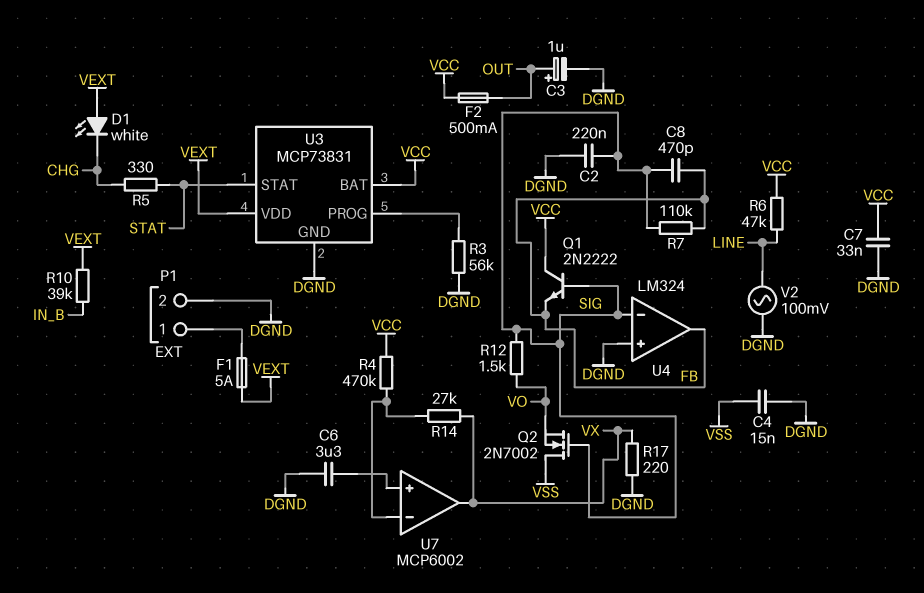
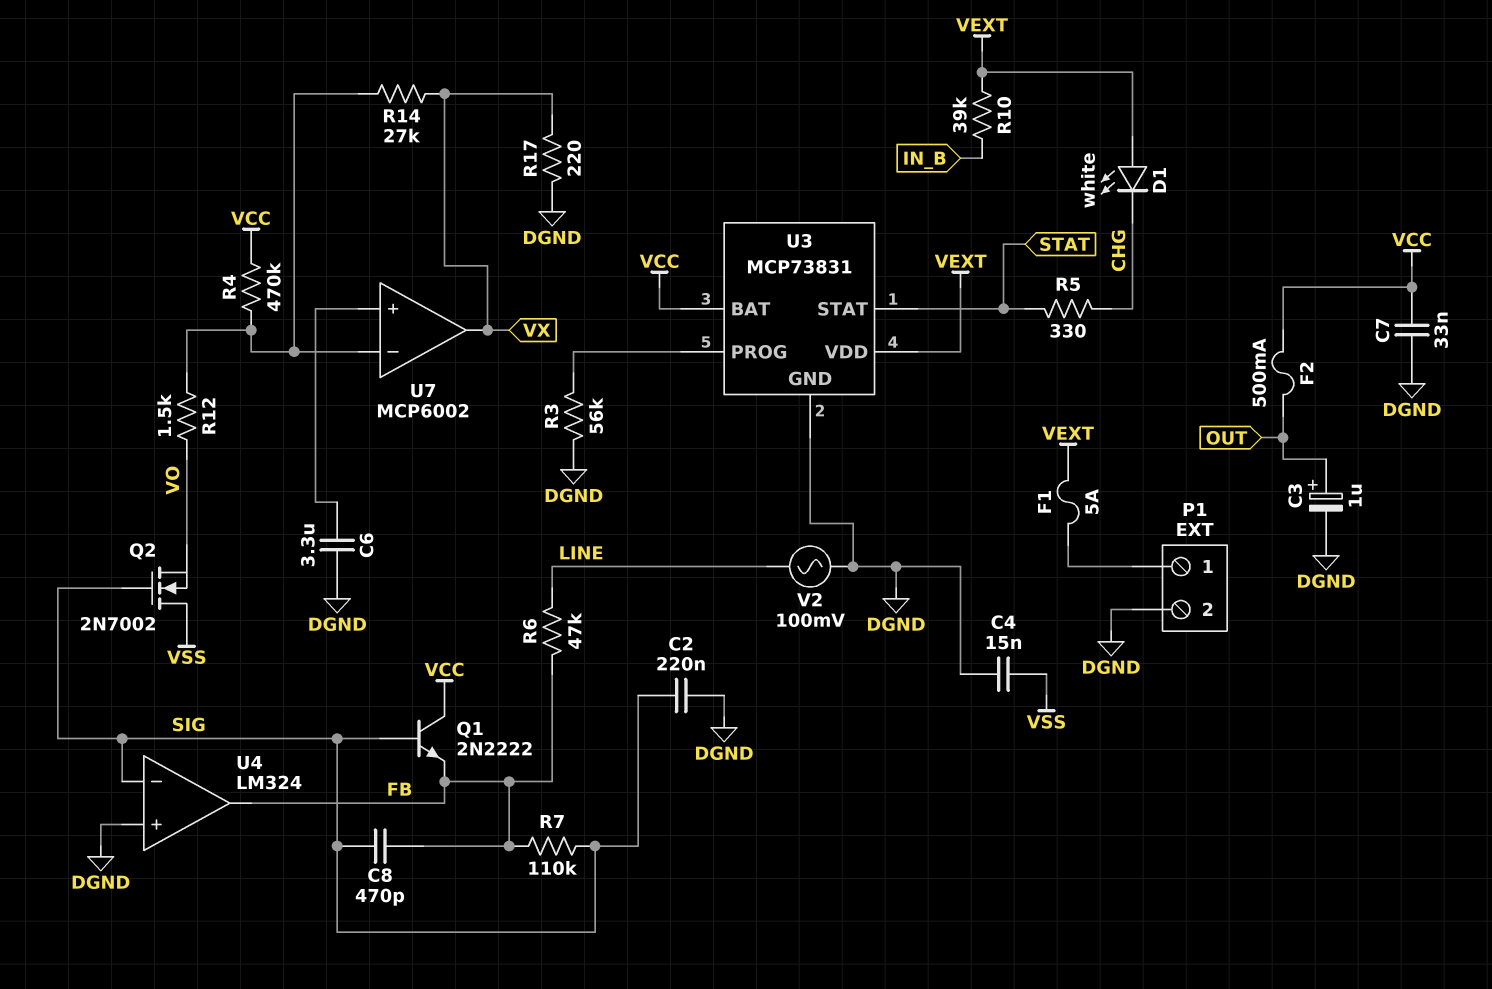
R6: 47k (LINE, VCC) -> 47k (FB, LINE)
R12: 1.5k (SIG, VO) -> 1.5k (U7/in-, VO)

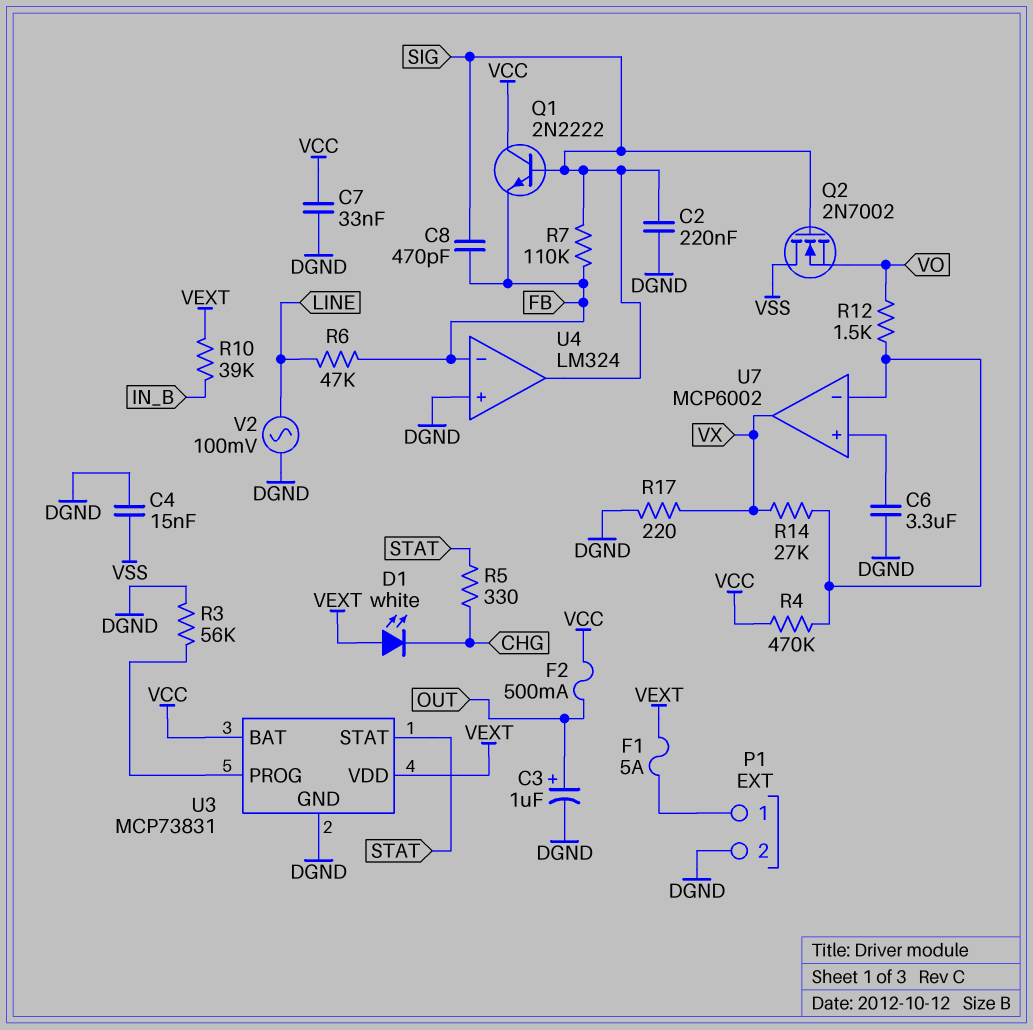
U4 pin in-: SIG -> FB
U4 pin out: FB -> SIG

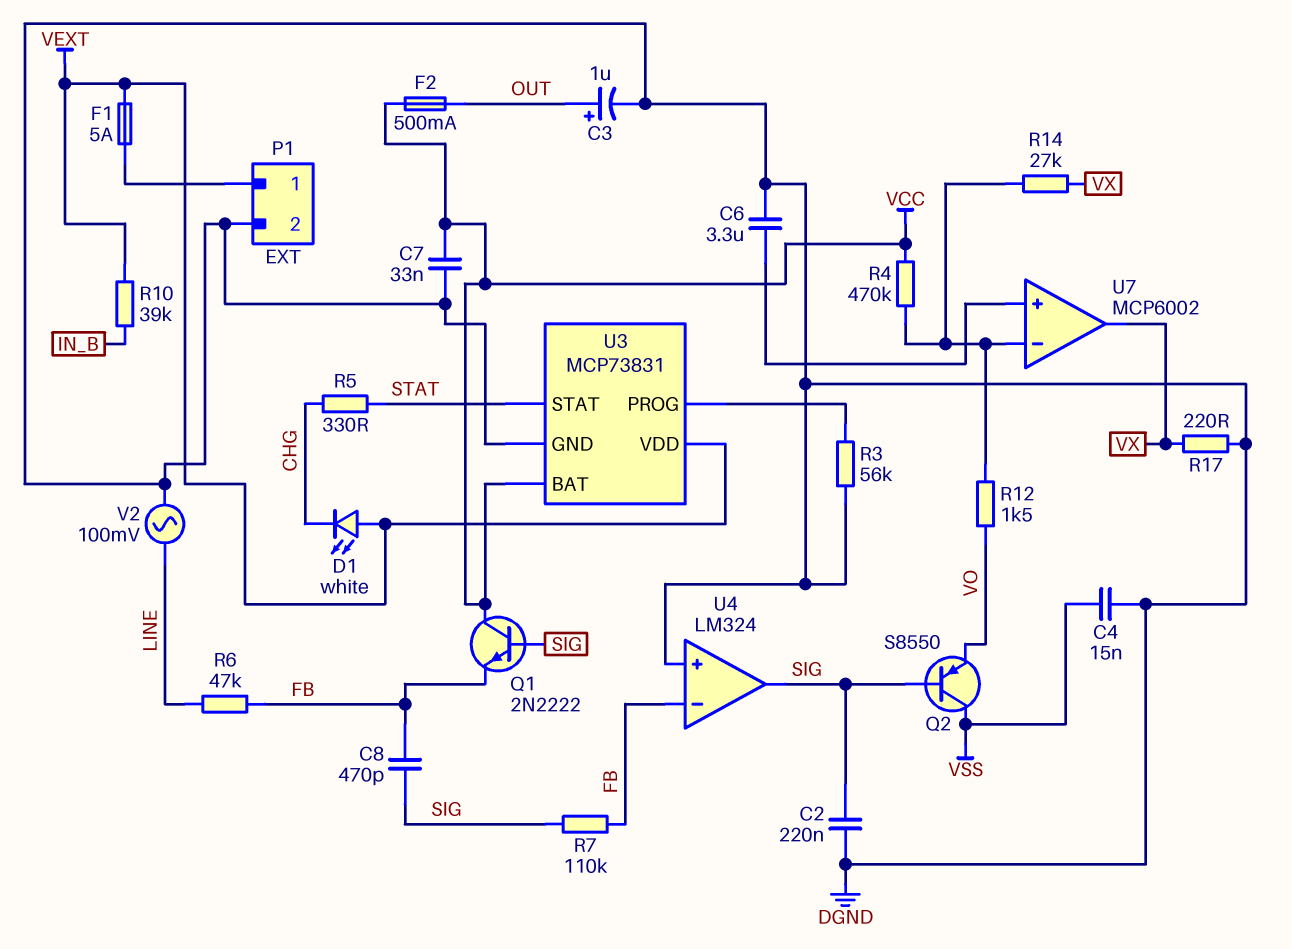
Q2: NMOS 2N7002 (G SIG, D VSS, S VO) -> PNP S8550 (B SIG, C VSS, E VO)

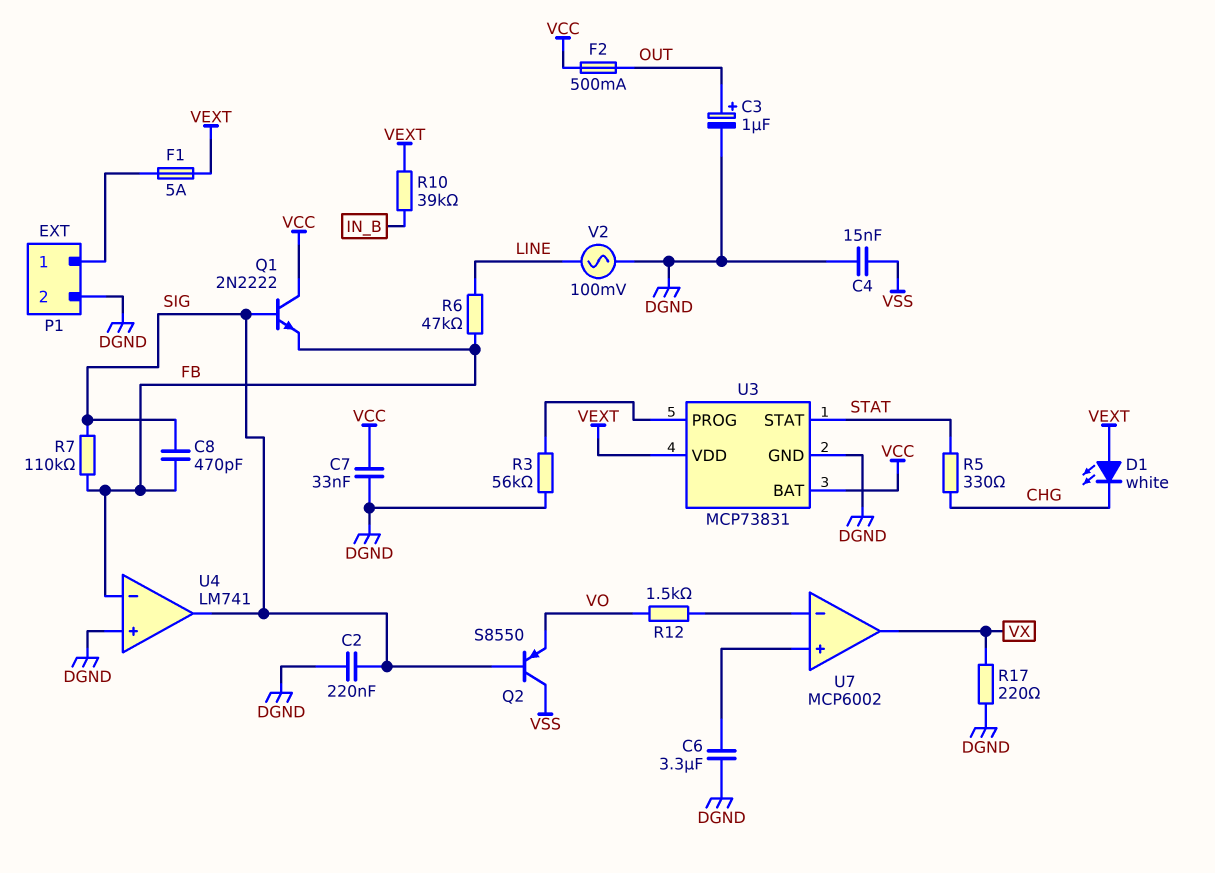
R4: 470k (U7/in-, VCC) -> none
R14: 27k (U7/in-, VX) -> none
U4: LM324 -> LM741

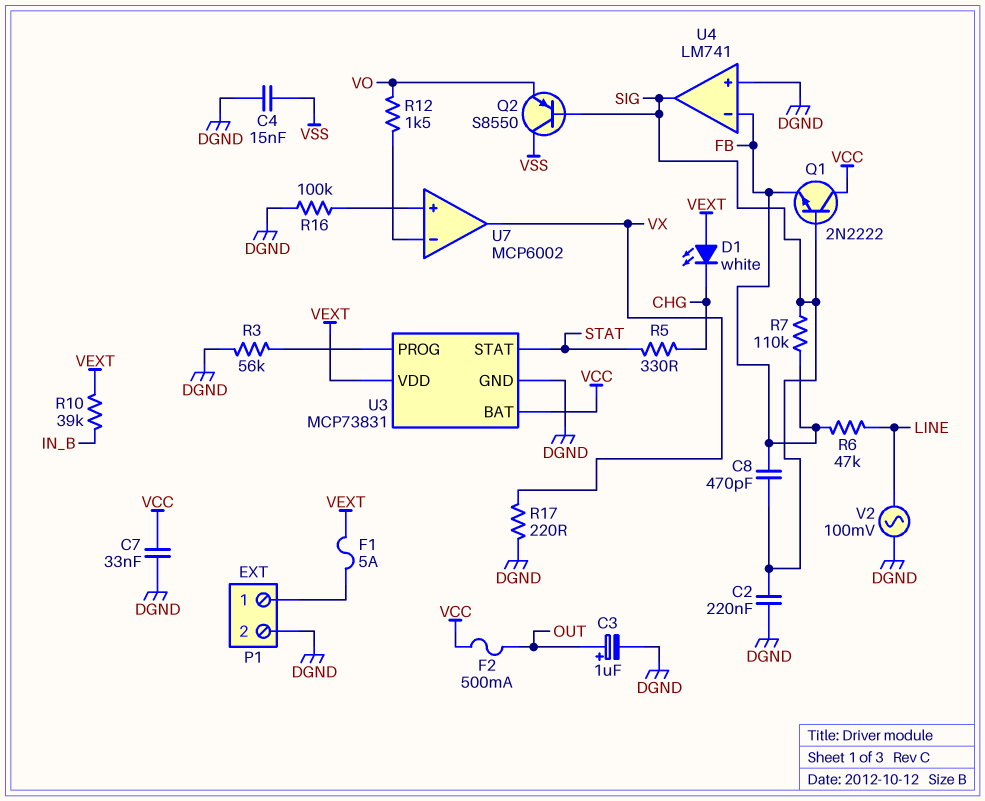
C6: 3.3uF (DGND, U7/in+) -> none
R16: none -> 100k (DGND, U7/in+)

